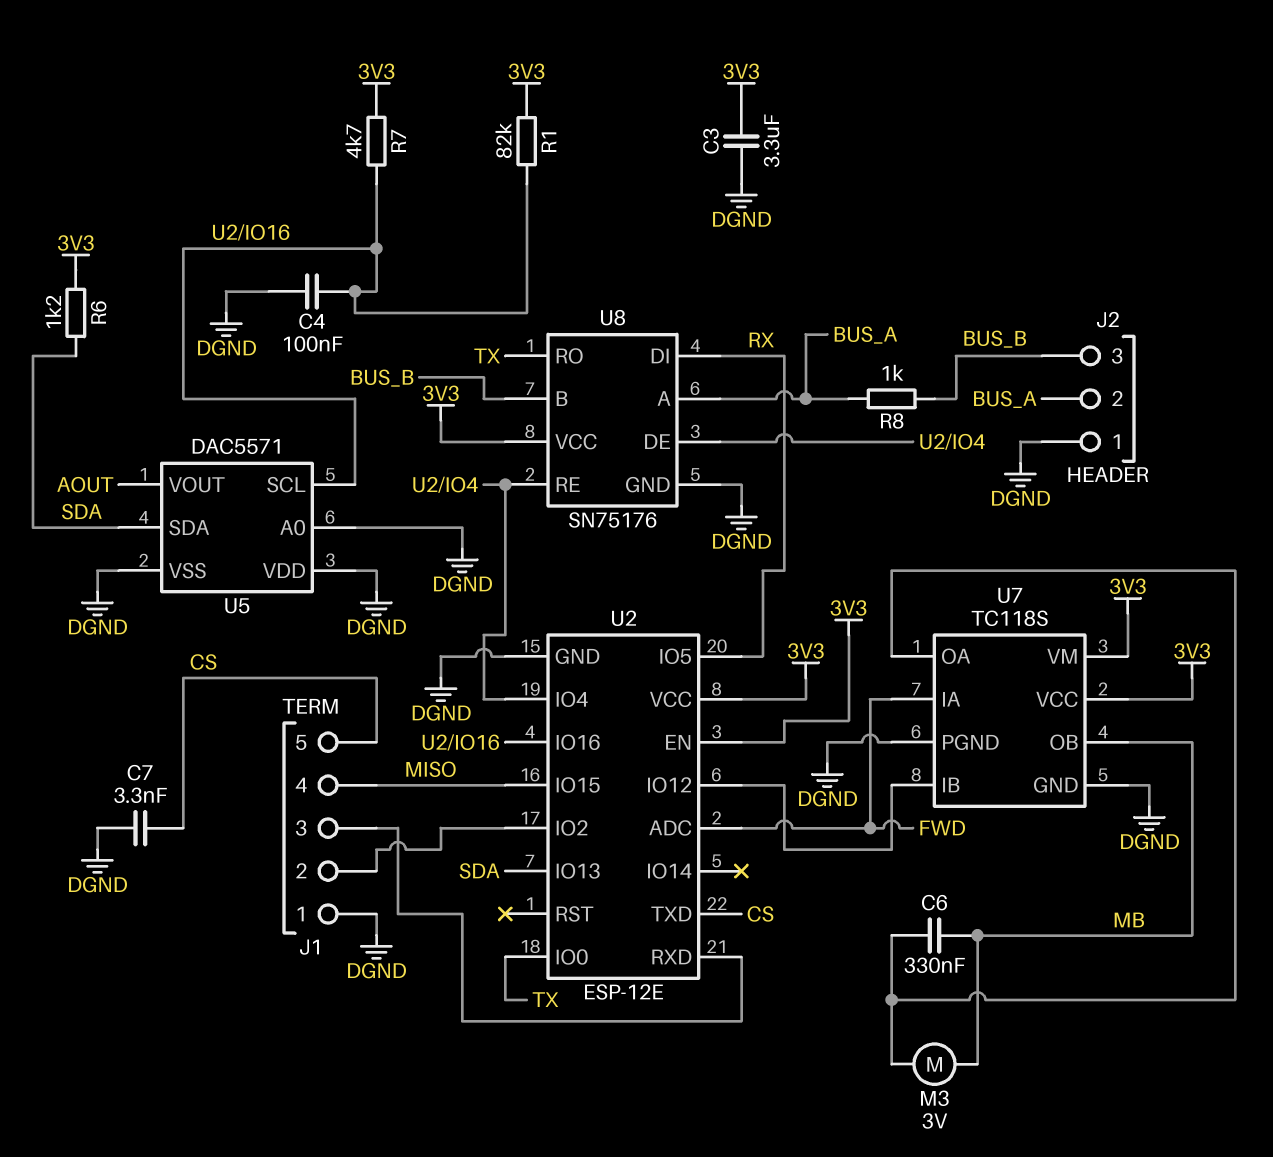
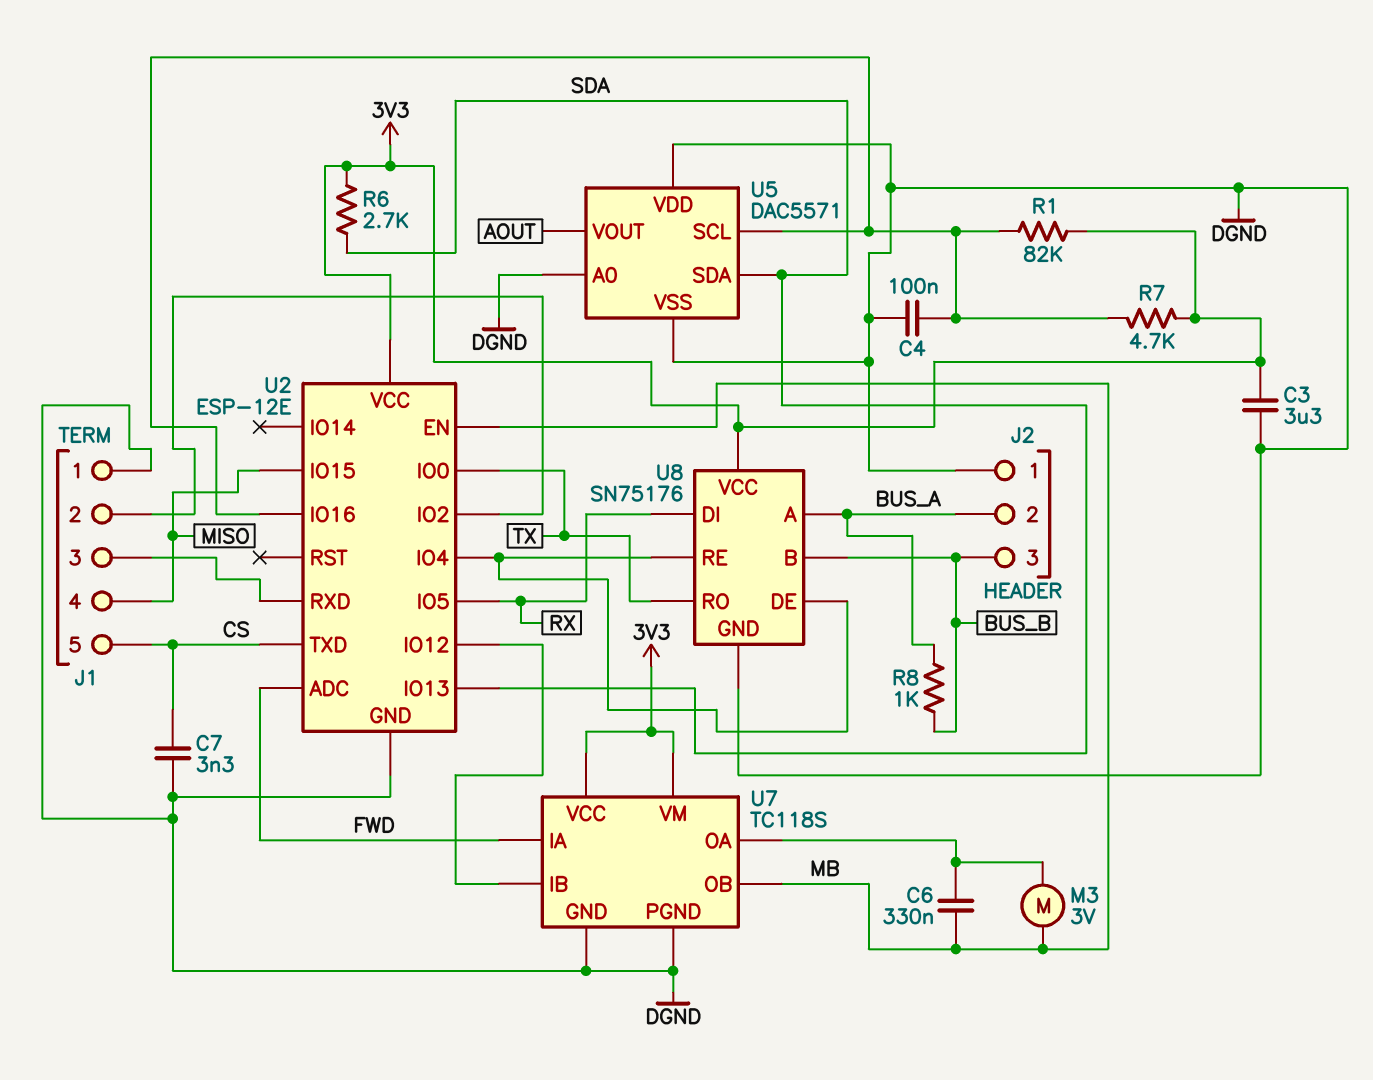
R6: 1.2k (3V3, SDA) -> 2.7k (3V3, SDA)
U2 pin EN: 3V3 -> MB

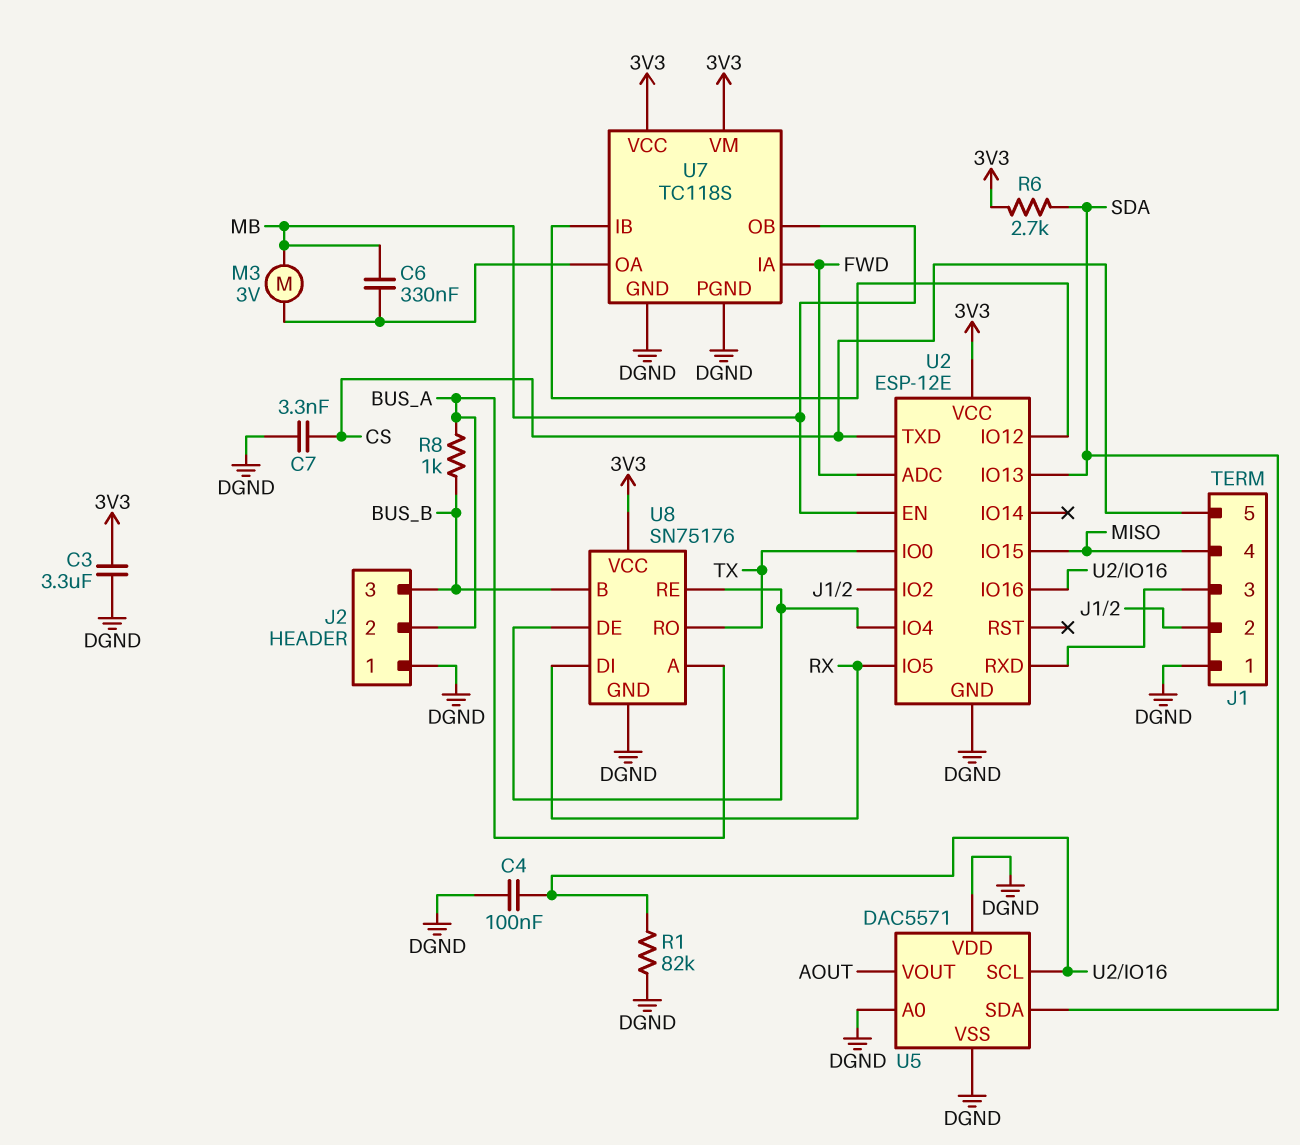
R1: 82k (3V3, U2/IO16) -> 82k (DGND, U2/IO16)
R7: 4.7k (3V3, U2/IO16) -> none

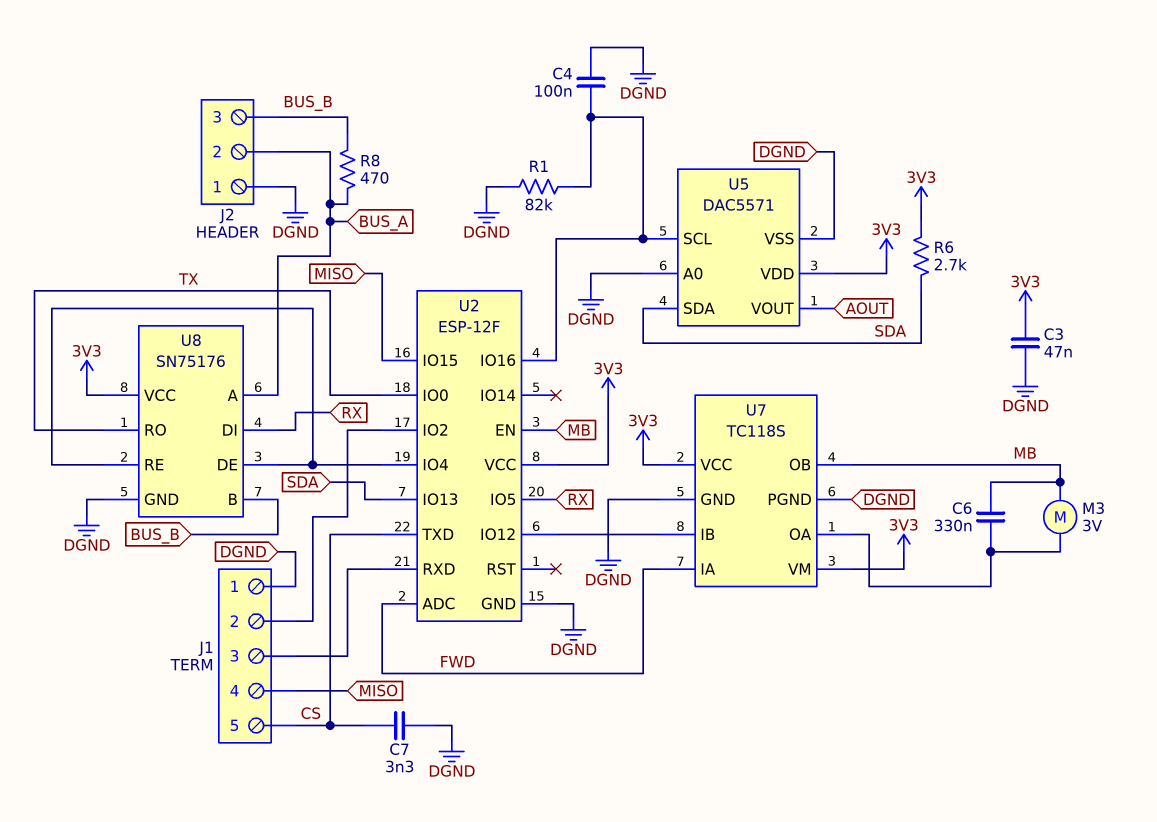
C3: 3.3uF (3V3, DGND) -> 47nF (3V3, DGND)
R8: 1k (BUS_A, BUS_B) -> 470 (BUS_A, BUS_B)
U2: ESP-12E -> ESP-12F
U5 pin VDD: DGND -> 3V3

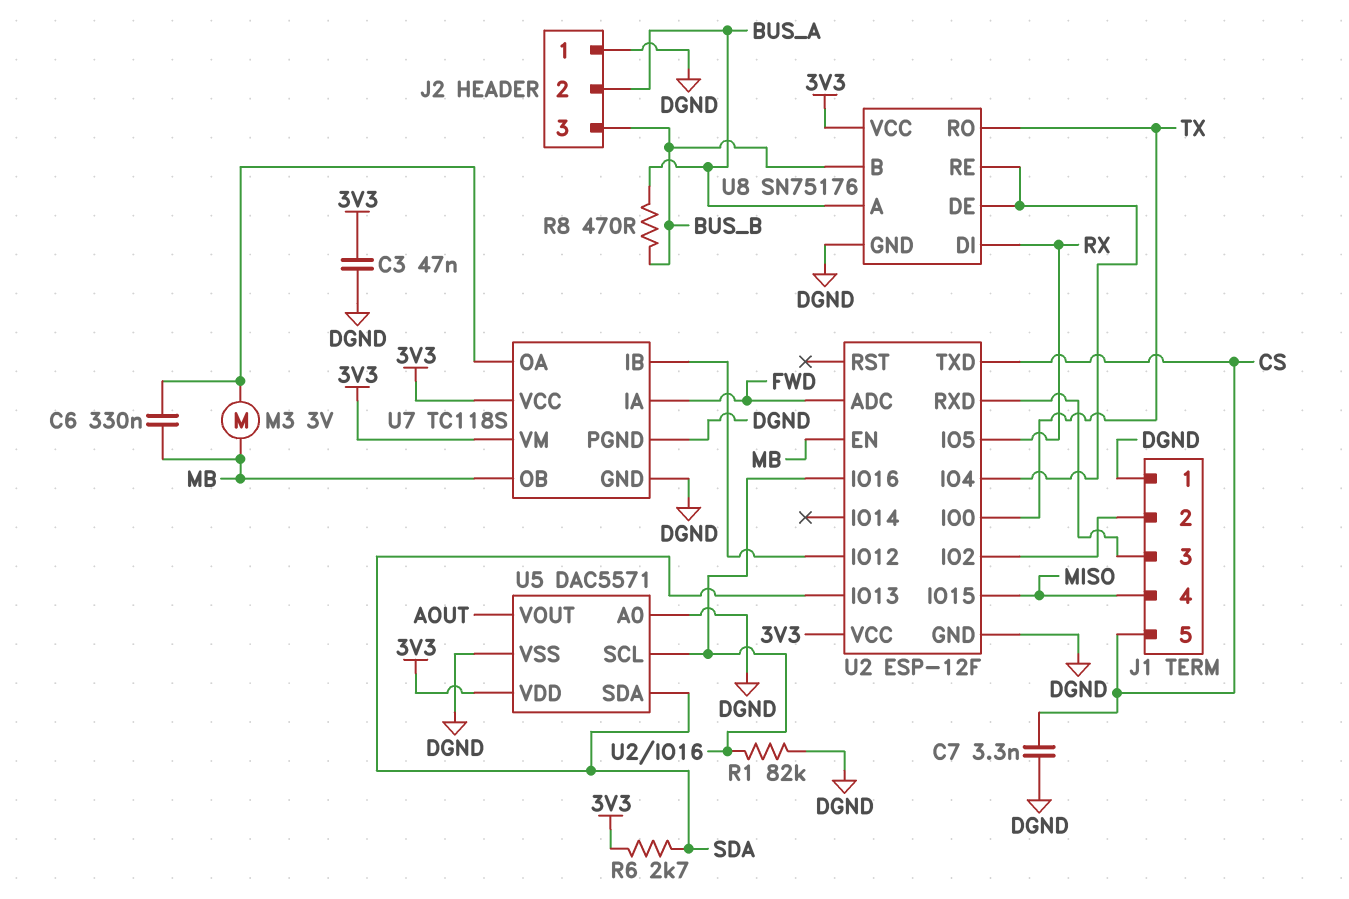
C4: 100nF (DGND, U2/IO16) -> none

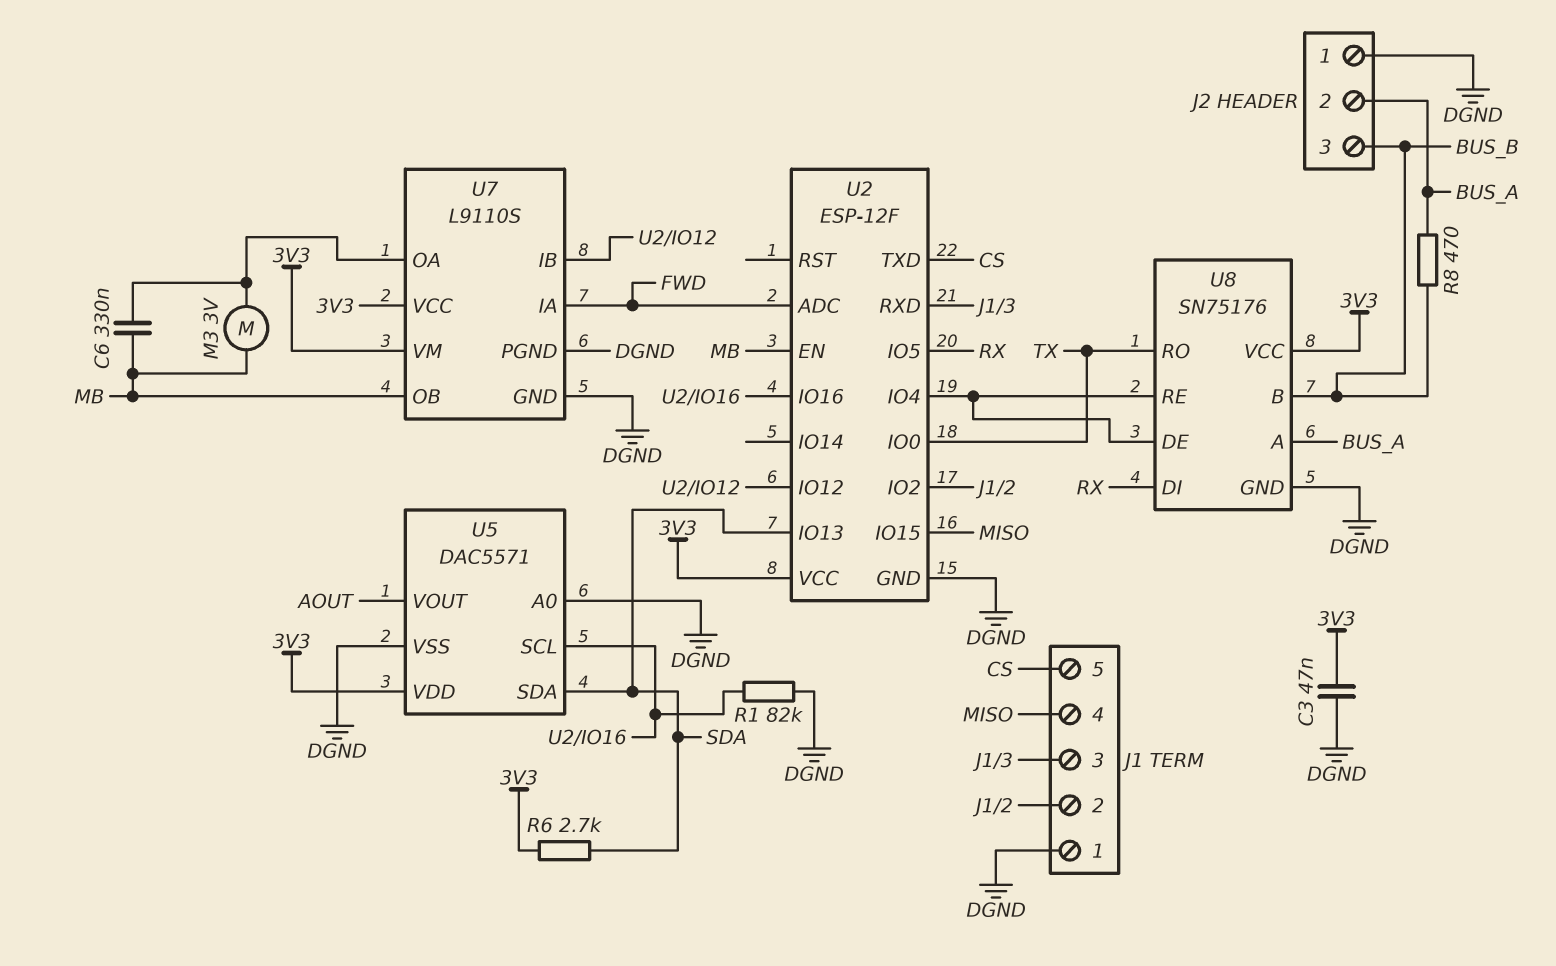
C7: 3.3nF (CS, DGND) -> none
U7: TC118S -> L9110S

